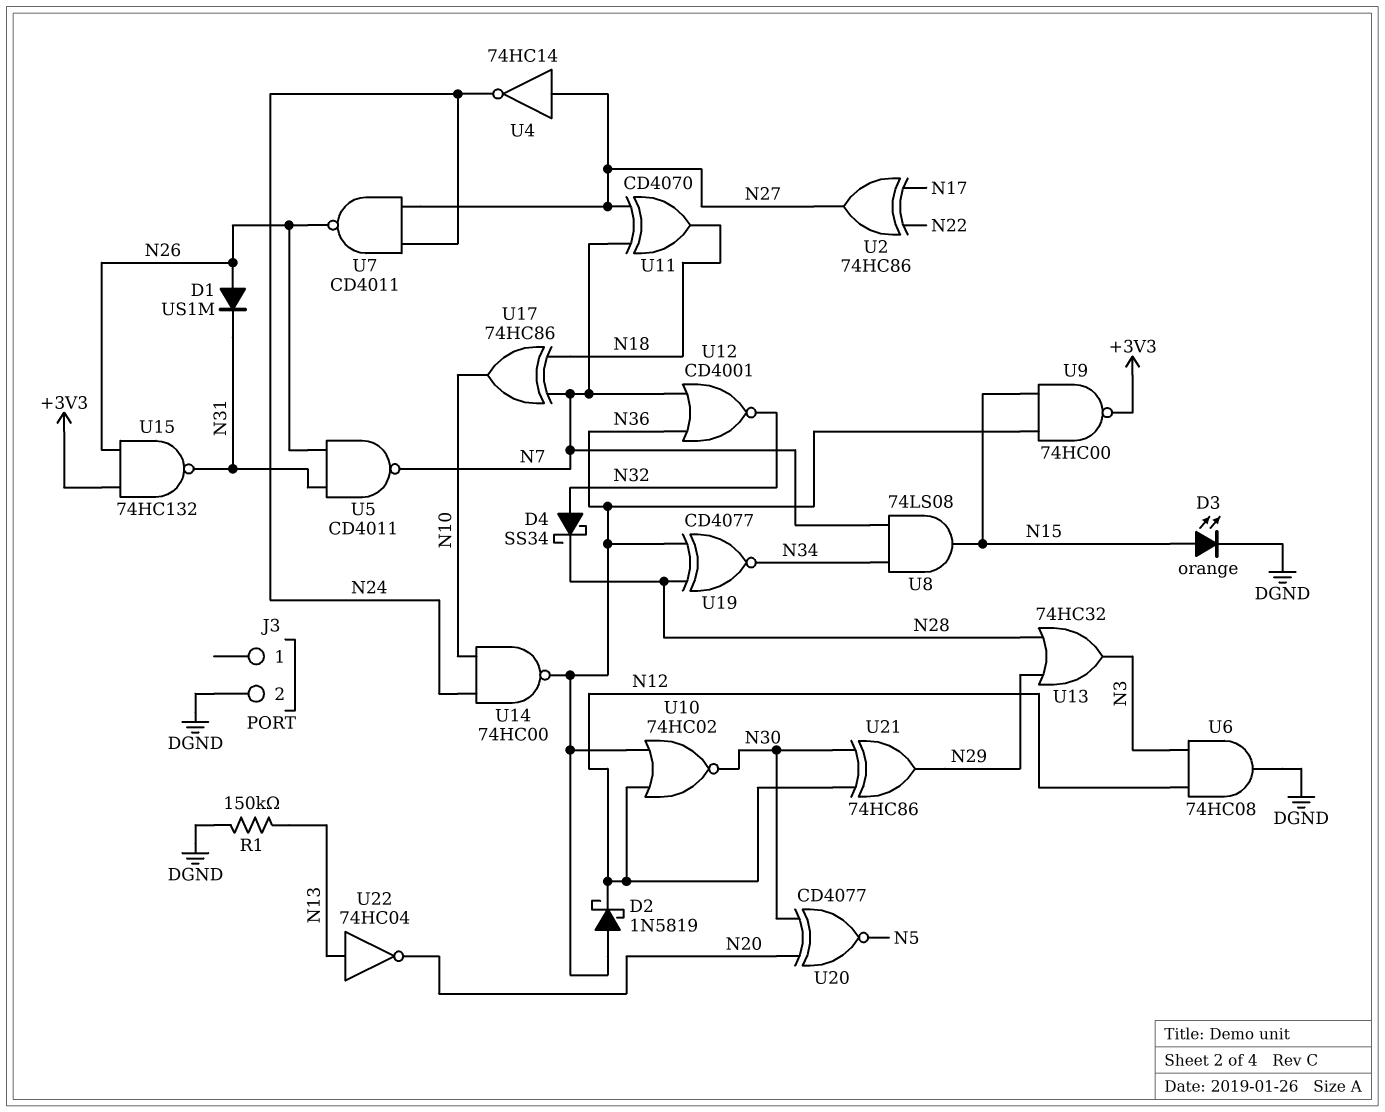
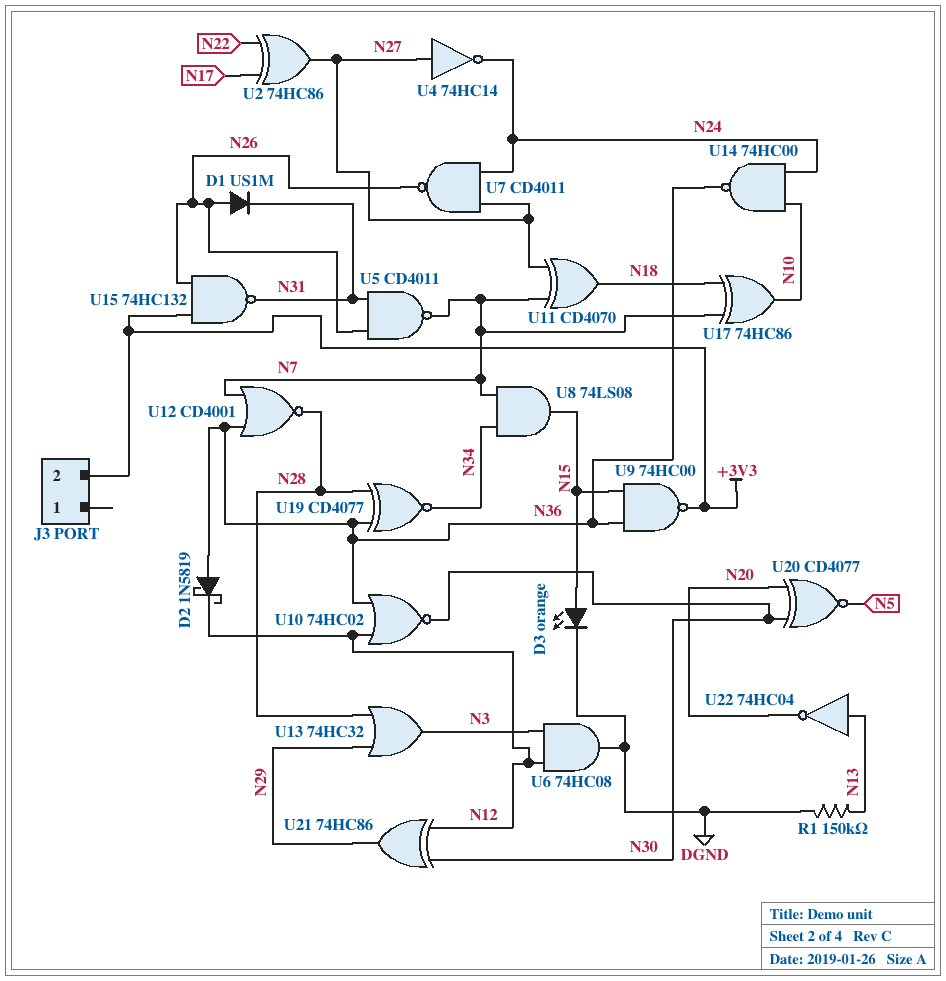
D4: schottky SS34 (A N32, K N28) -> none
J3 pin 2: DGND -> +3V3
U12: NOR CD4001 (in N7, in N36, out N32) -> NOR CD4001 (in N7, in N36, out N28)

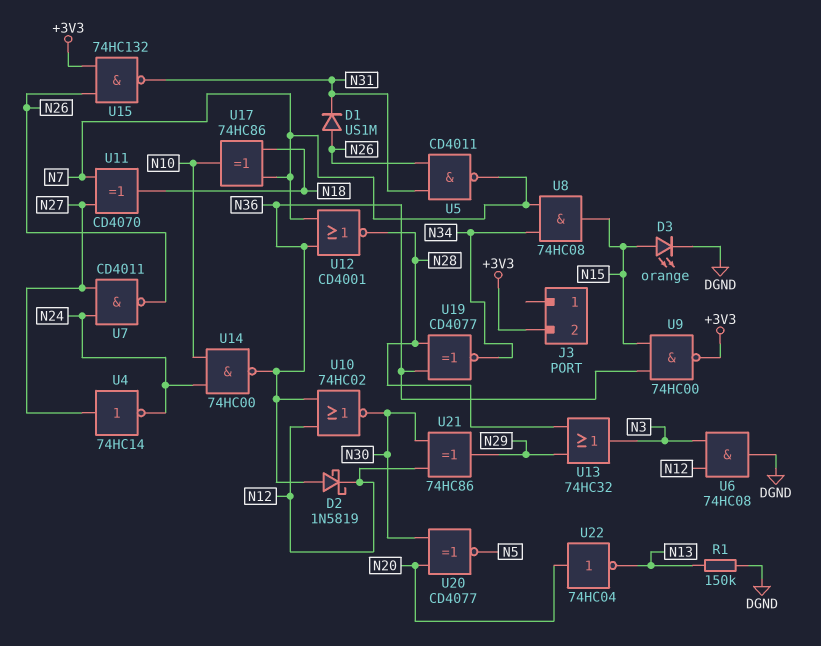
U2: XOR 74HC86 (in N17, in N22, out N27) -> none
U8: AND 74LS08 (in N7, in N34, out N15) -> AND 74HC08 (in N7, in N34, out N15)
U22: NOT 74HC04 (in N13, out N20) -> NOT 74HC04 (in N20, out N13)

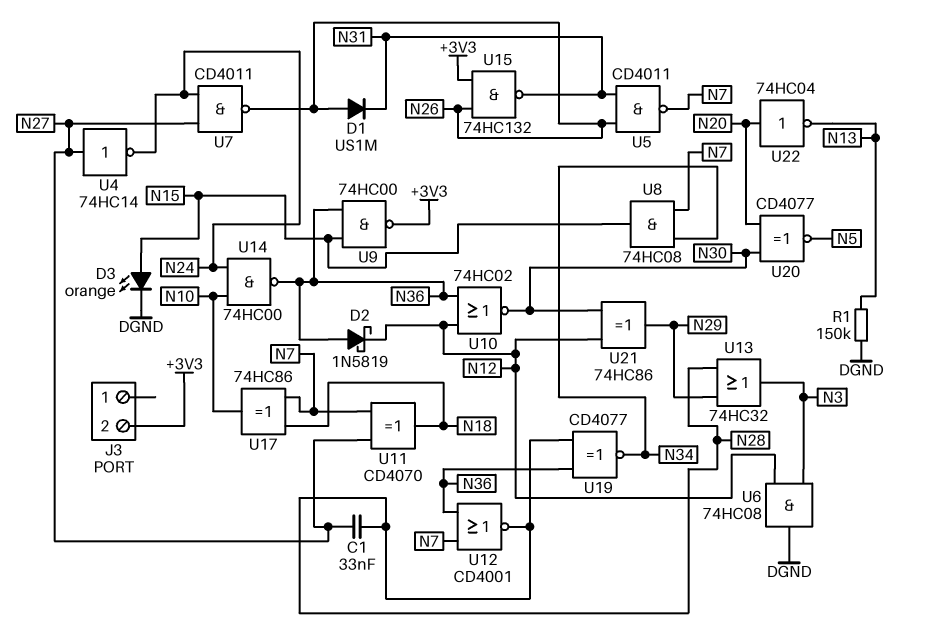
C1: none -> 33nF (N27, N28)

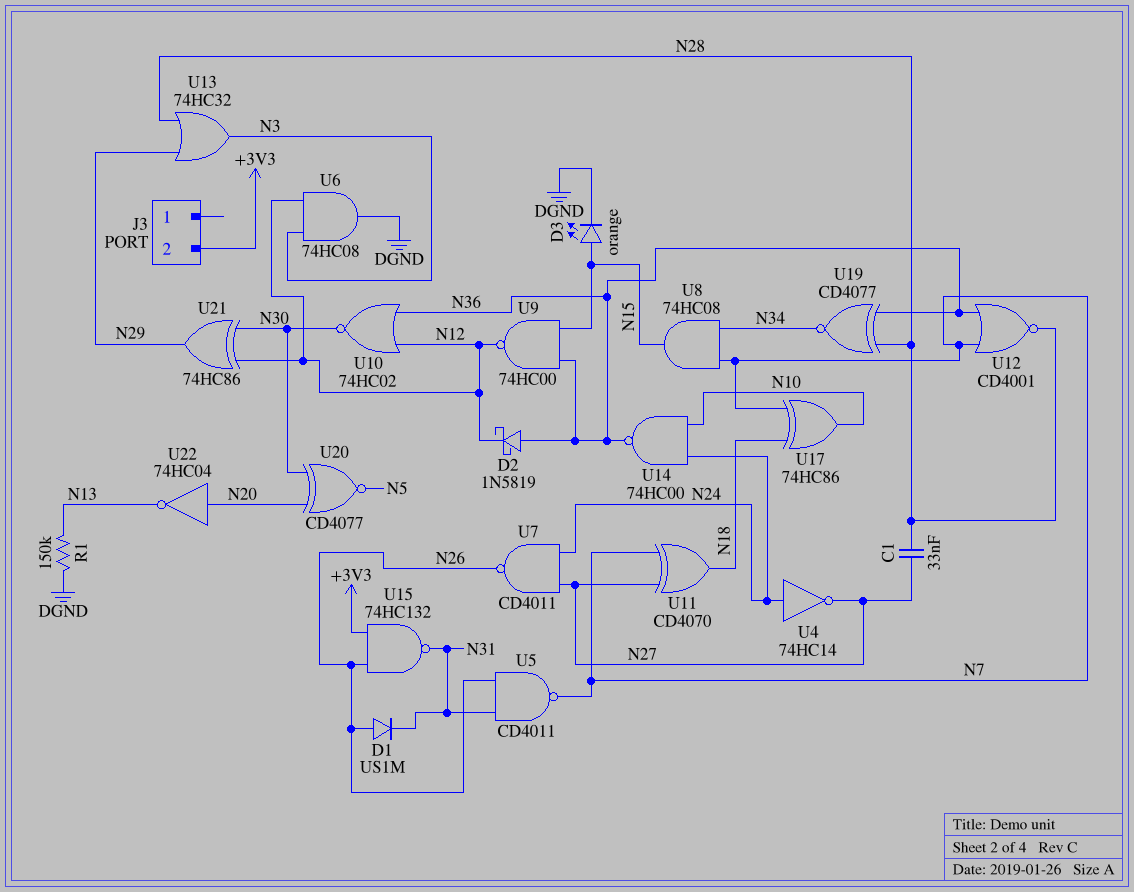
U4: NOT 74HC14 (in N27, out N24) -> NOT 74HC14 (in N24, out N27)
U9: NAND 74HC00 (in N15, in N36, out +3V3) -> NAND 74HC00 (in N15, in N36, out N12)

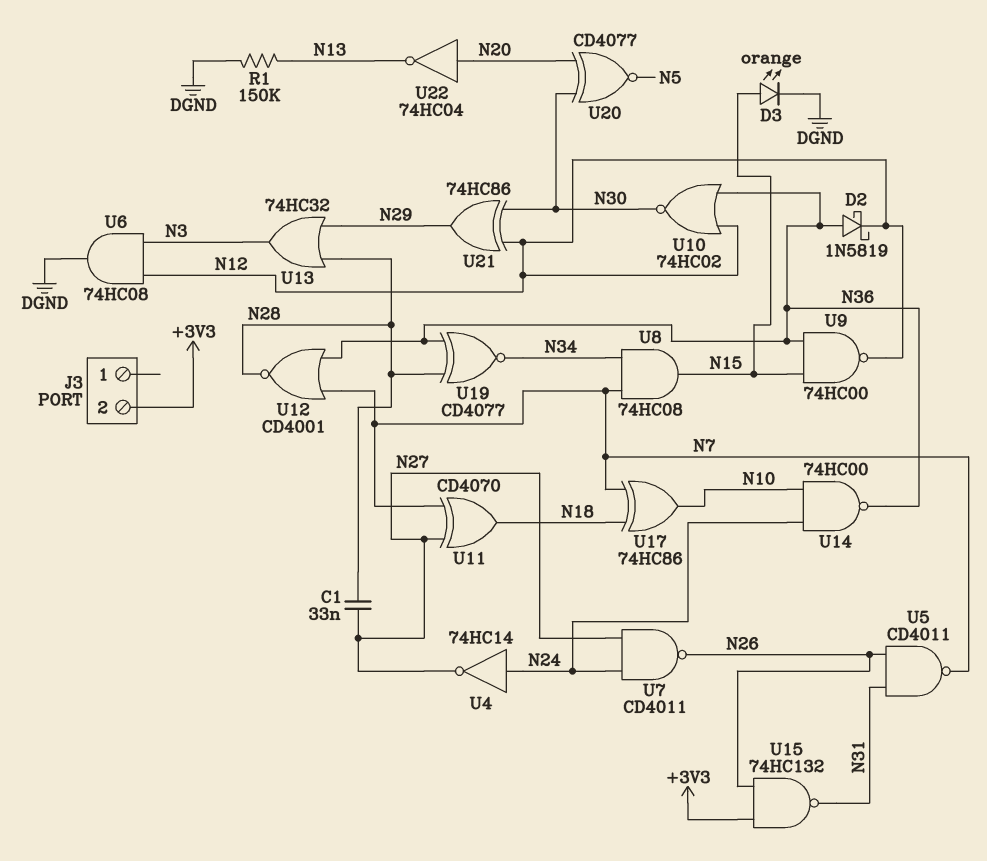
D1: diode US1M (A N26, K N31) -> none

